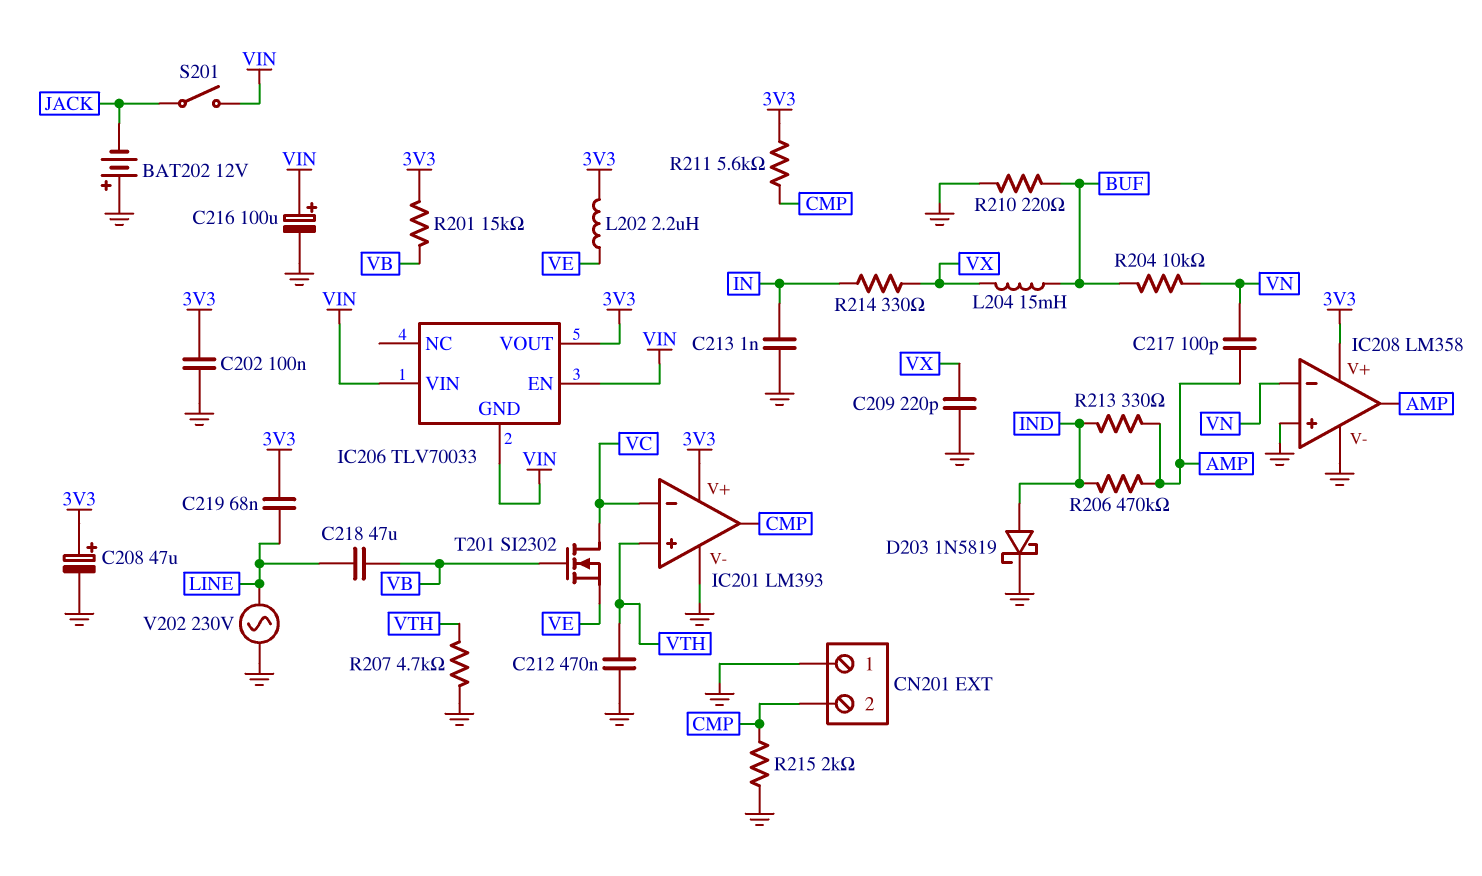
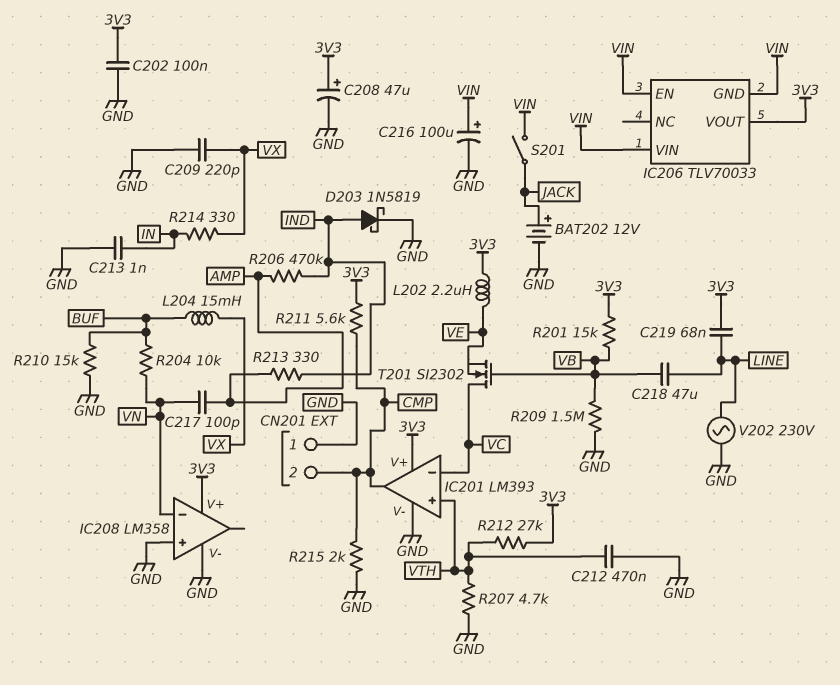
BAT202: 12V (plus GND, minus JACK) -> 12V (plus JACK, minus GND)
IC208 pin out: AMP -> none
R209: none -> 1.5M (GND, VB)
R210: 220 (BUF, GND) -> 15k (BUF, GND)
R212: none -> 27k (3V3, VTH)

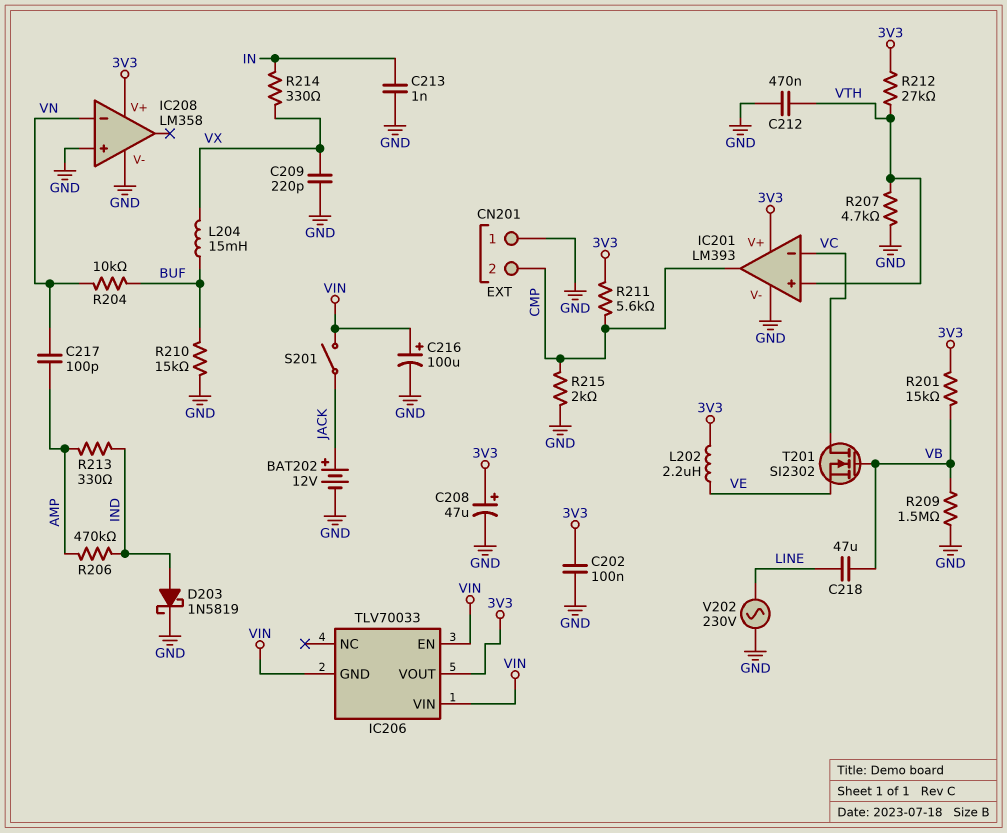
C219: 68nF (3V3, LINE) -> none

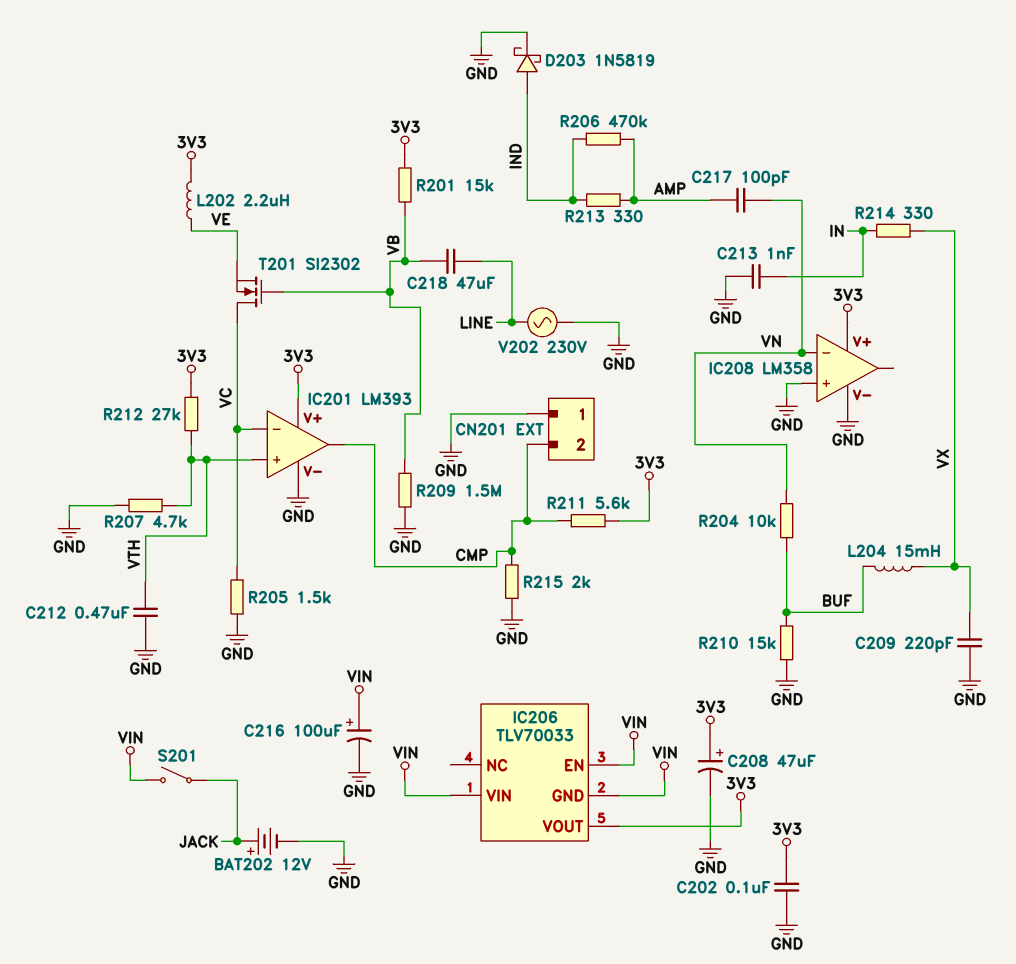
R205: none -> 1.5k (GND, VC)

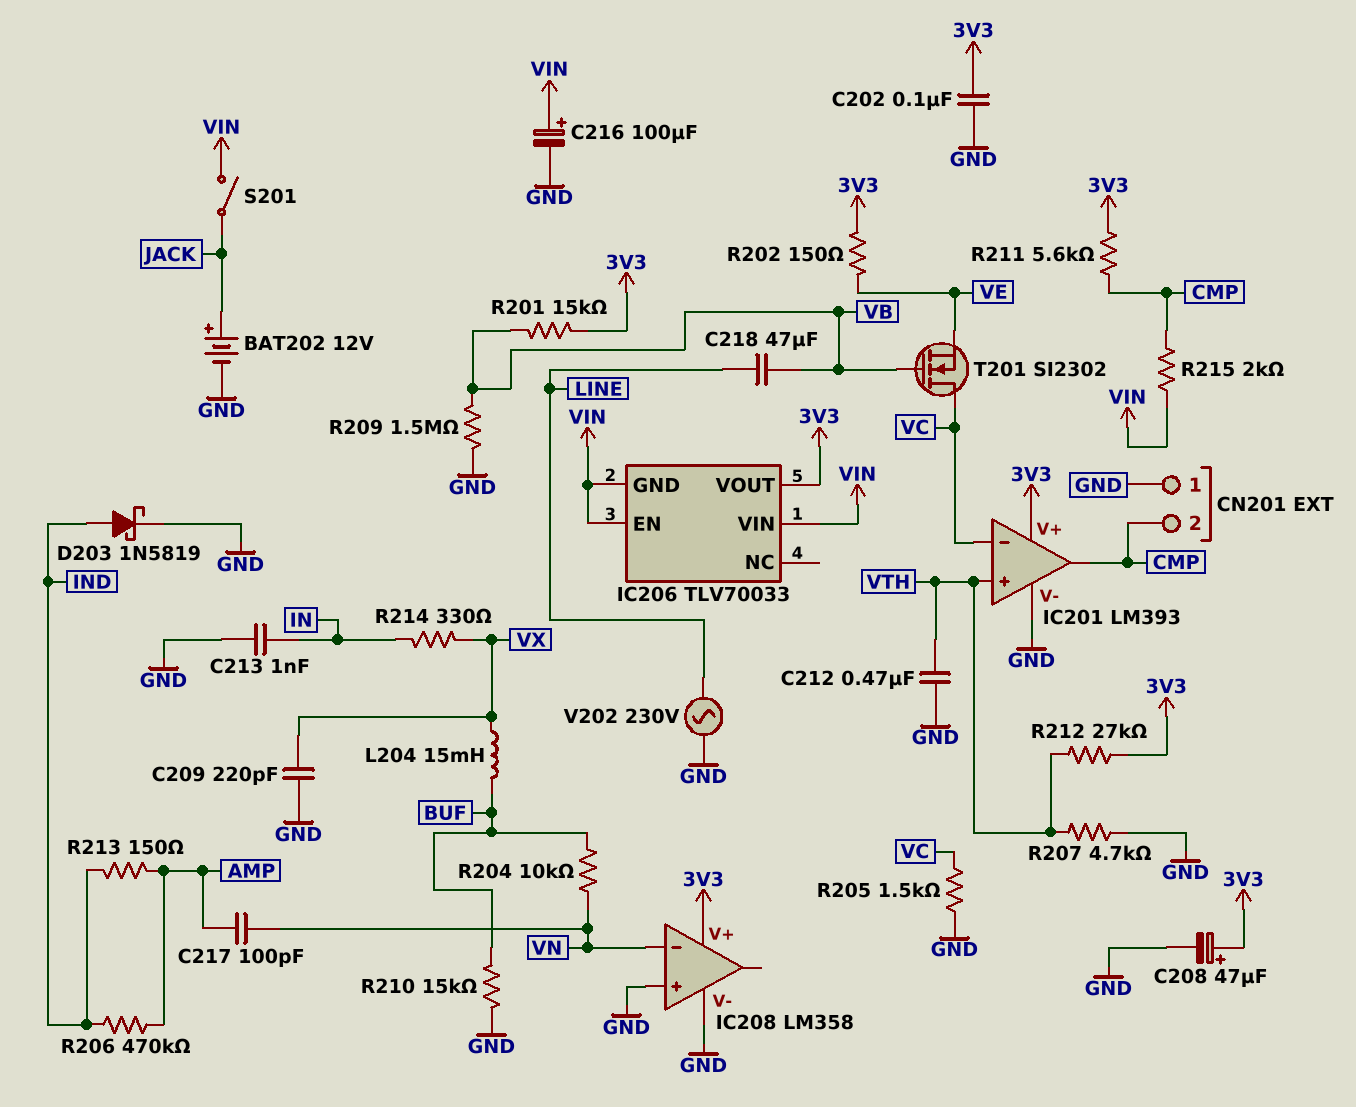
L202: 2.2uH (3V3, VE) -> none
R202: none -> 150 (3V3, VE)
R213: 330 (AMP, IND) -> 150 (AMP, IND)
R215: 2k (CMP, GND) -> 2k (CMP, VIN)

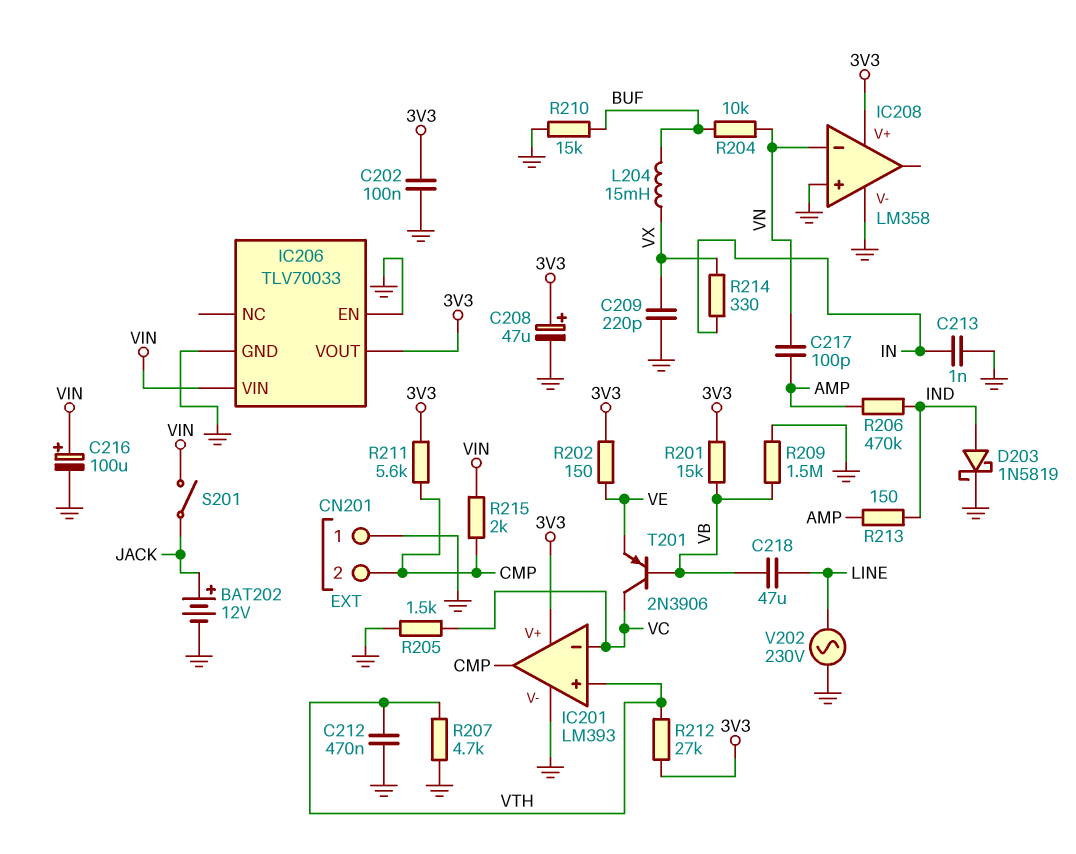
IC206 pin EN: VIN -> GND
IC206 pin GND: VIN -> GND
T201: NMOS SI2302 (G VB, D VC, S VE) -> PNP 2N3906 (B VB, C VC, E VE)

